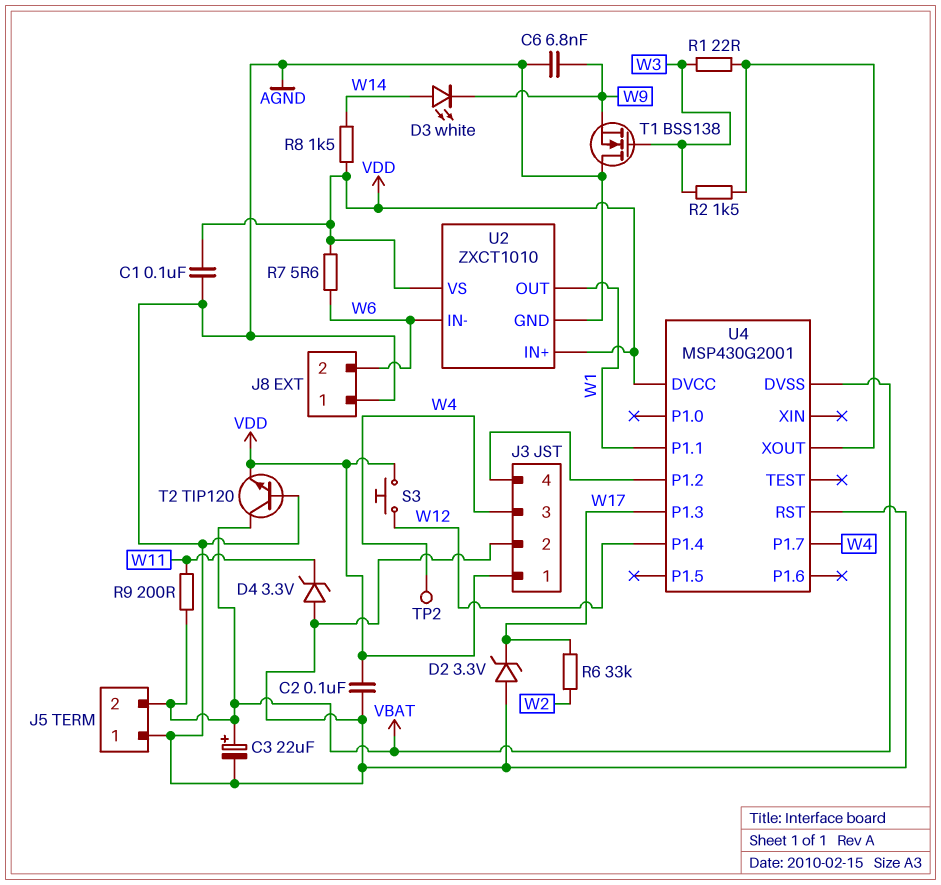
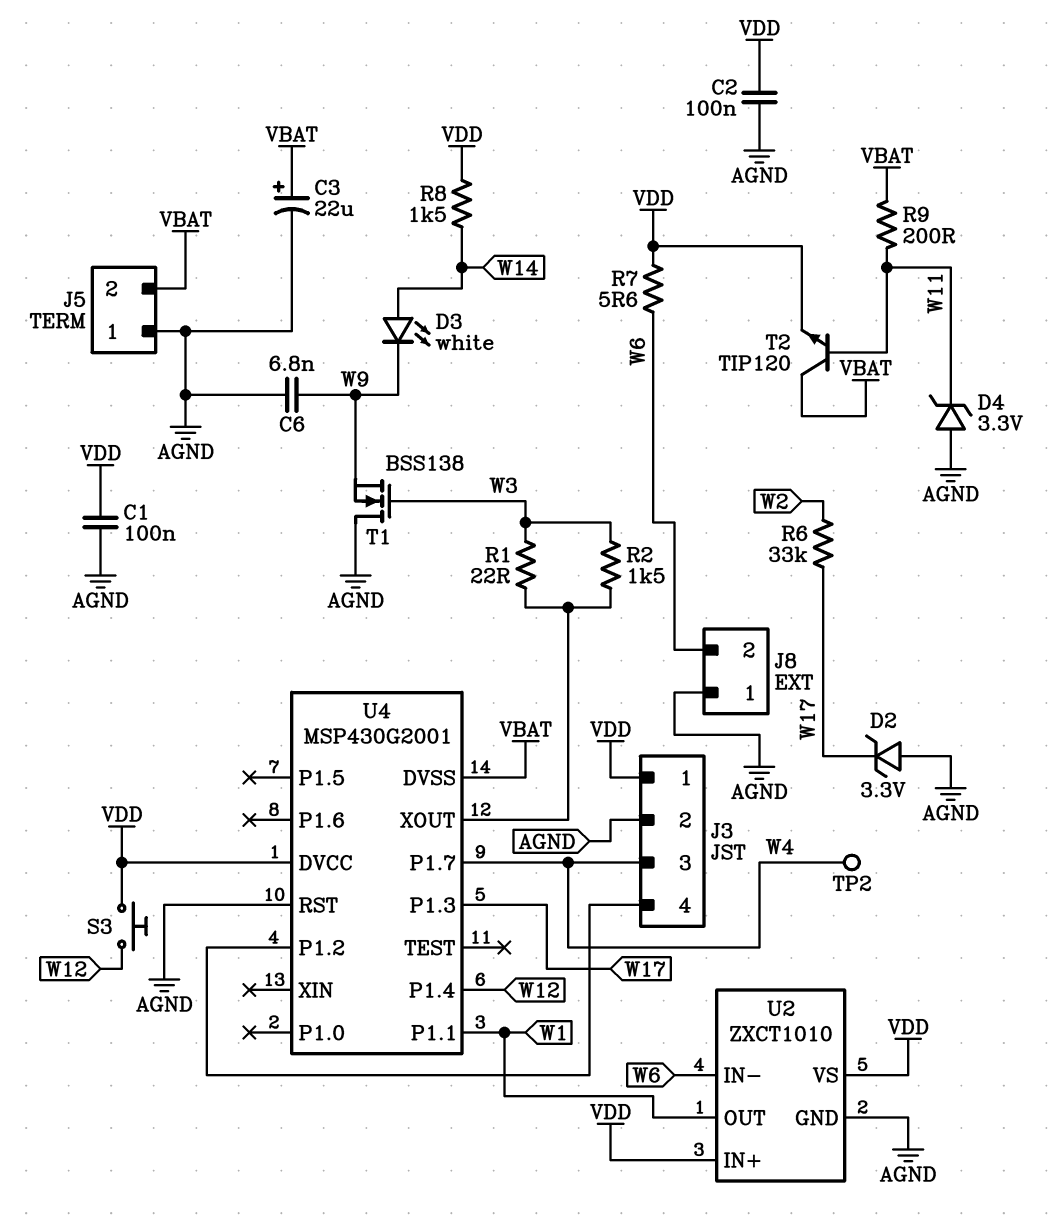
T2: NPN TIP120 (B AGND, C VBAT, E VDD) -> NPN TIP120 (B W11, C VBAT, E VDD)

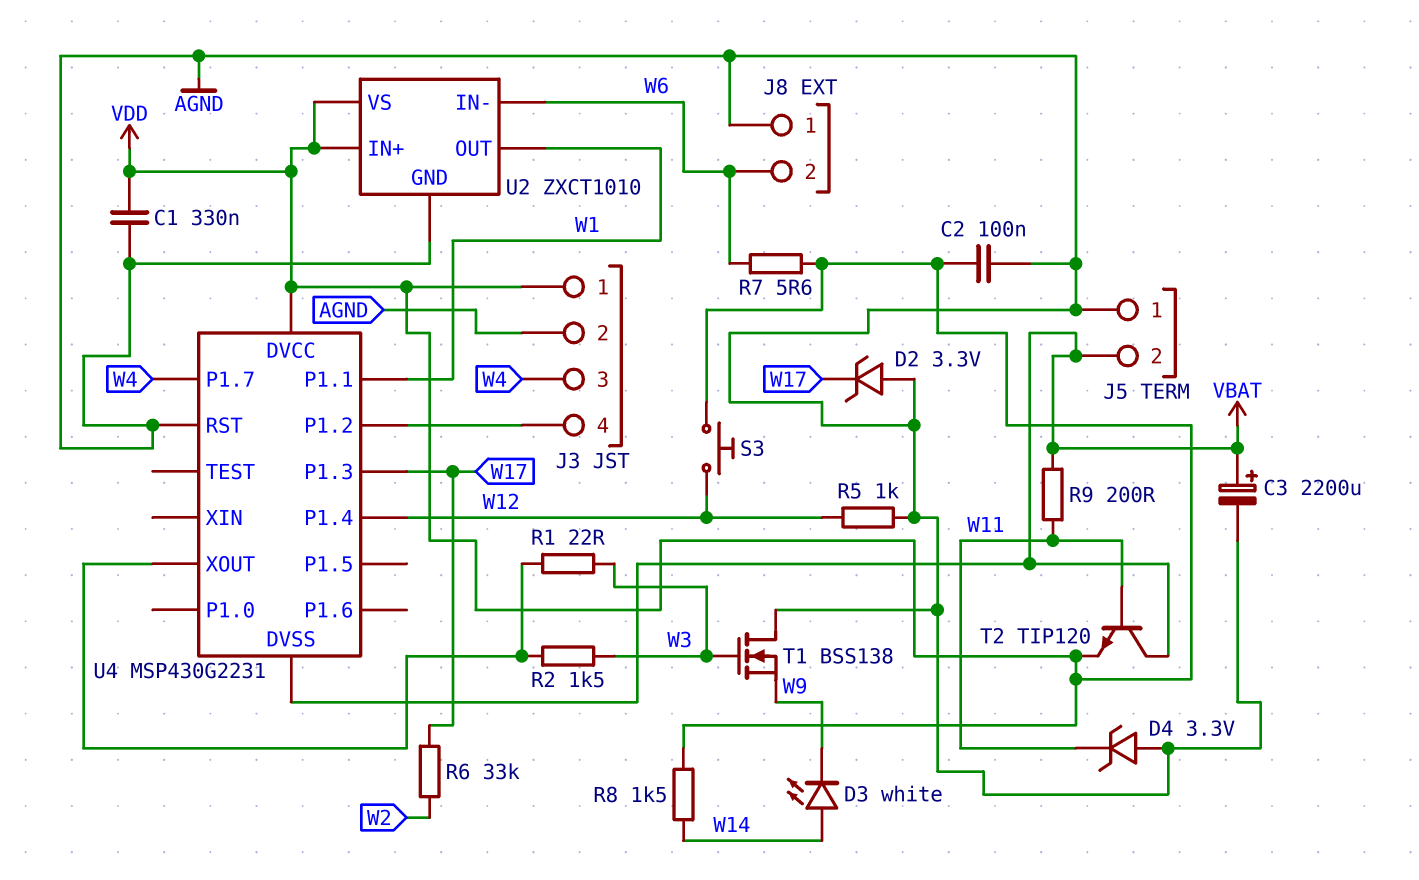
C1: 100nF (AGND, VDD) -> 330nF (AGND, VDD)
C3: 22uF (plus VBAT, minus AGND) -> 2200uF (plus VBAT, minus AGND)
C6: 6.8nF (AGND, W9) -> none
R5: none -> 1k (AGND, W12)
TP2: test point (W4) -> none
U4: MSP430G2001 -> MSP430G2231

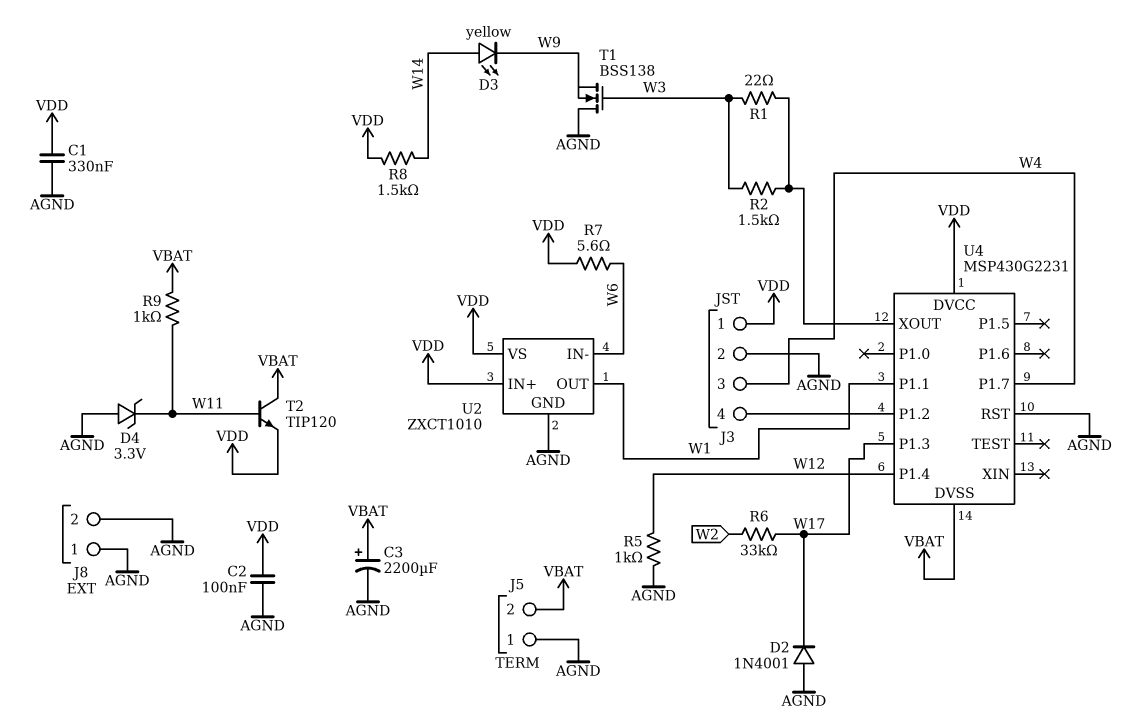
D2: zener 3.3V (A AGND, K W17) -> diode 1N4001 (A AGND, K W17)
D3: LED white (A W14, K W9) -> LED yellow (A W14, K W9)
J8 pin 2: W6 -> AGND
R9: 200 (VBAT, W11) -> 1k (VBAT, W11)
S3: button (VDD, W12) -> none

